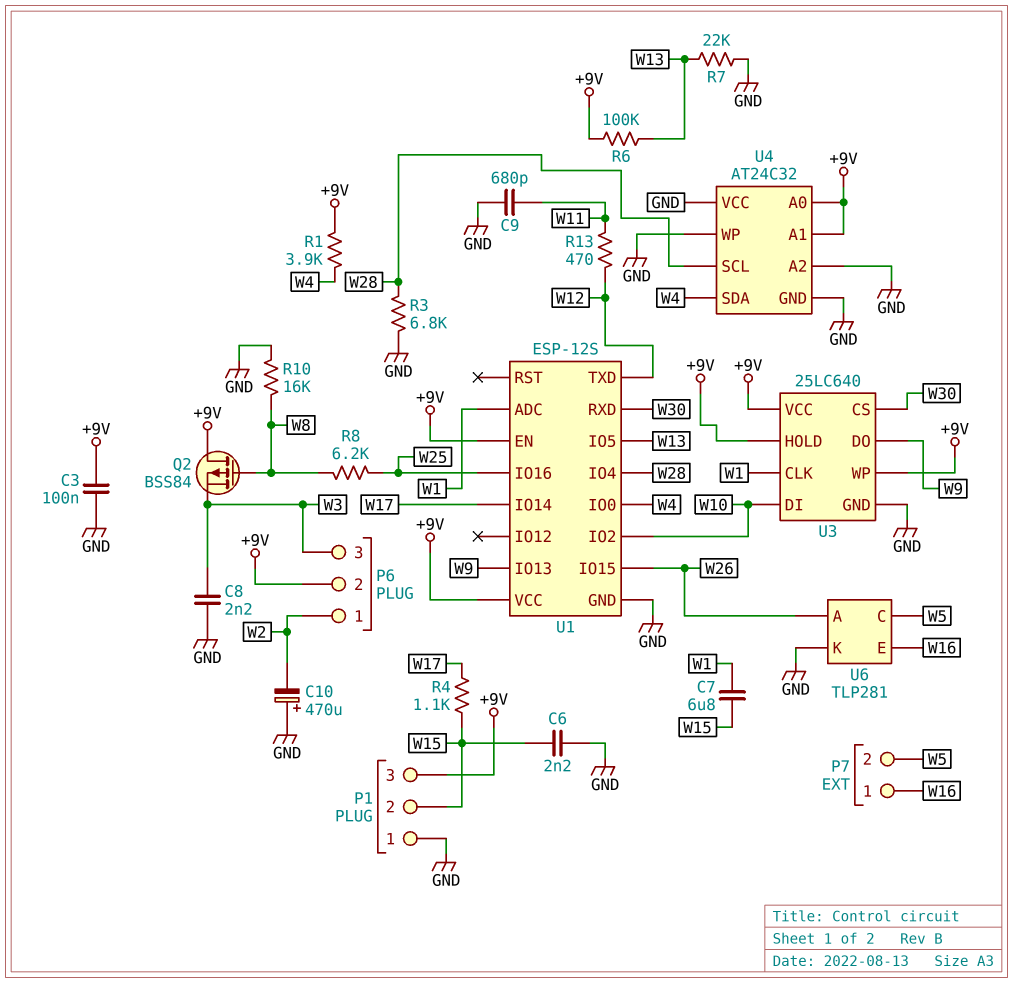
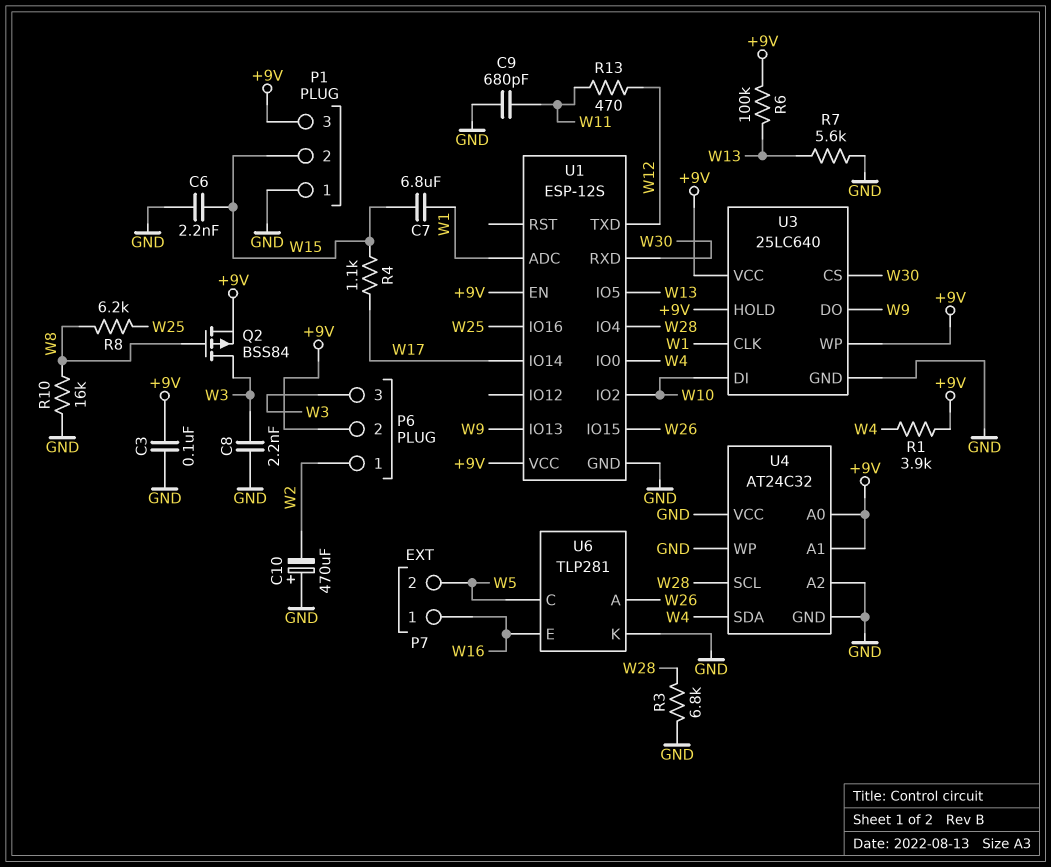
Q2: PMOS BSS84 (G W8, D +9V, S W3) -> PMOS BSS84 (G W8, D W3, S +9V)
R7: 22k (GND, W13) -> 5.6k (GND, W13)

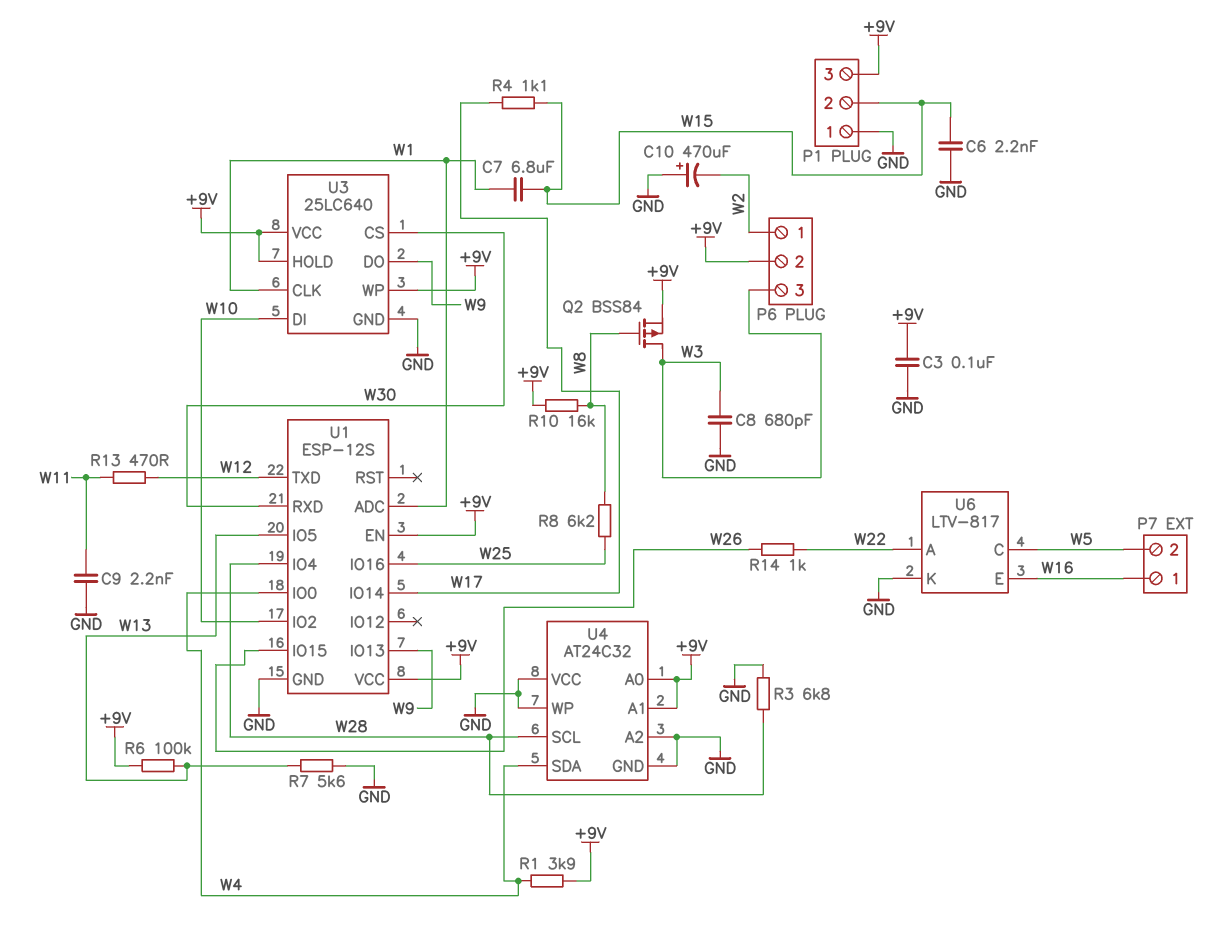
C8: 2.2nF (GND, W3) -> 680pF (GND, W3)
C9: 680pF (GND, W11) -> 2.2nF (GND, W11)
R10: 16k (GND, W8) -> 16k (+9V, W8)
R14: none -> 1k (W22, W26)
U6: TLP281 -> LTV-817
U6 pin A: W26 -> W22

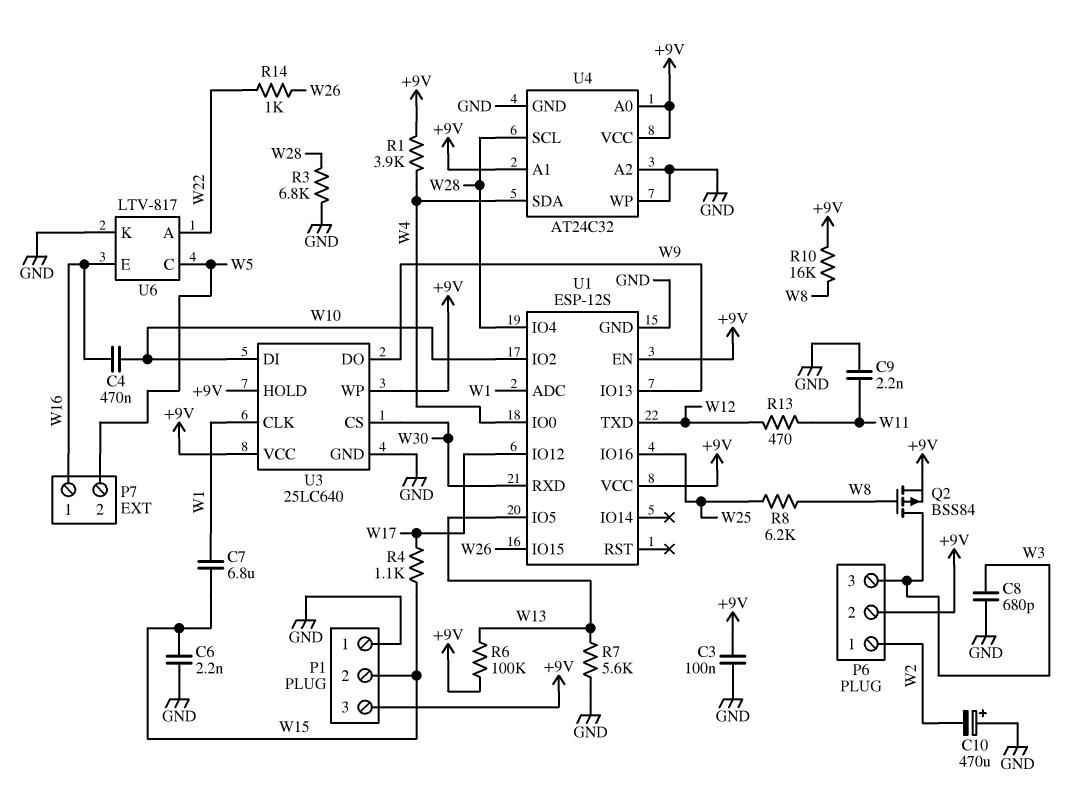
C4: none -> 470nF (W10, W16)
U1 pin IO12: none -> W17
U1 pin IO14: W17 -> none
U4 pin VCC: GND -> +9V

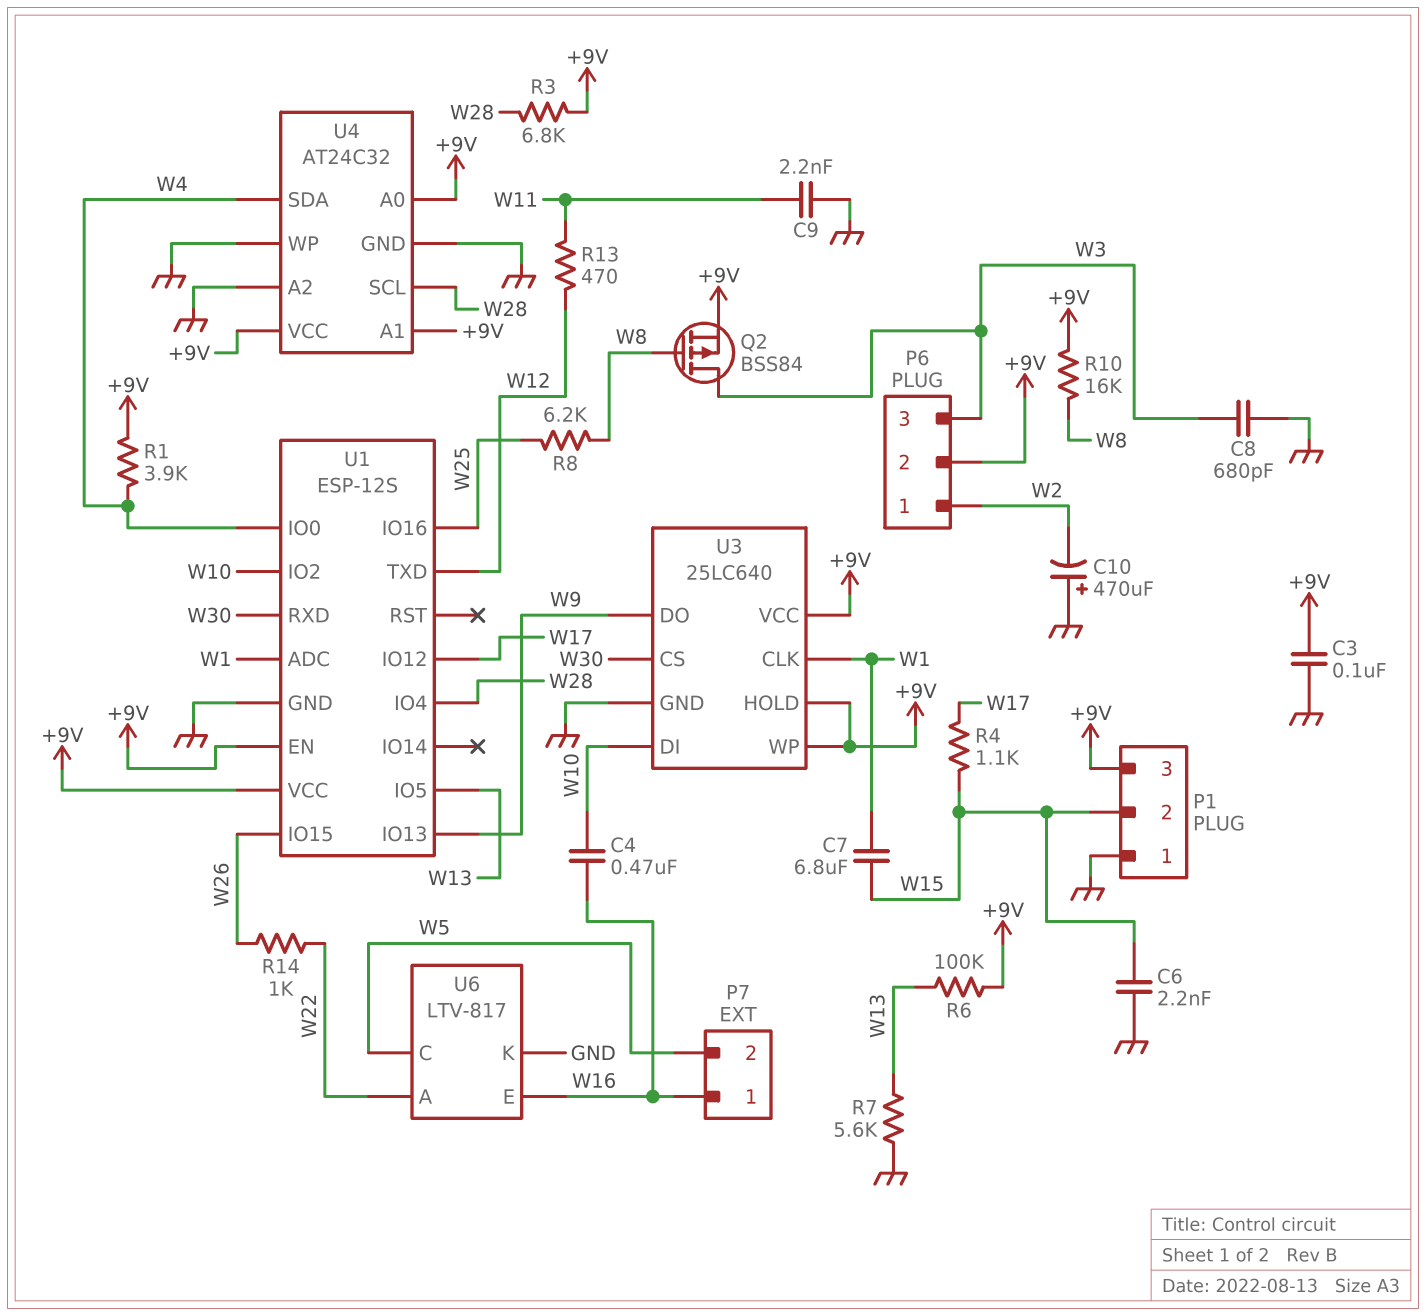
R3: 6.8k (GND, W28) -> 6.8k (+9V, W28)

